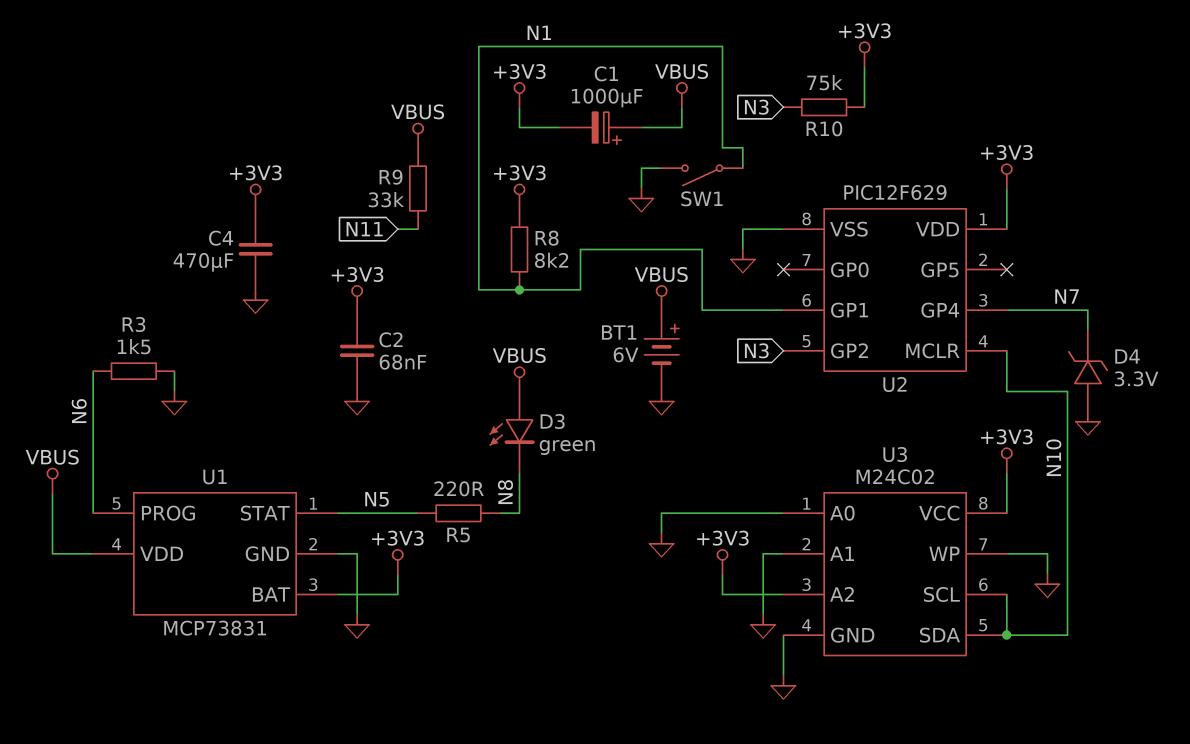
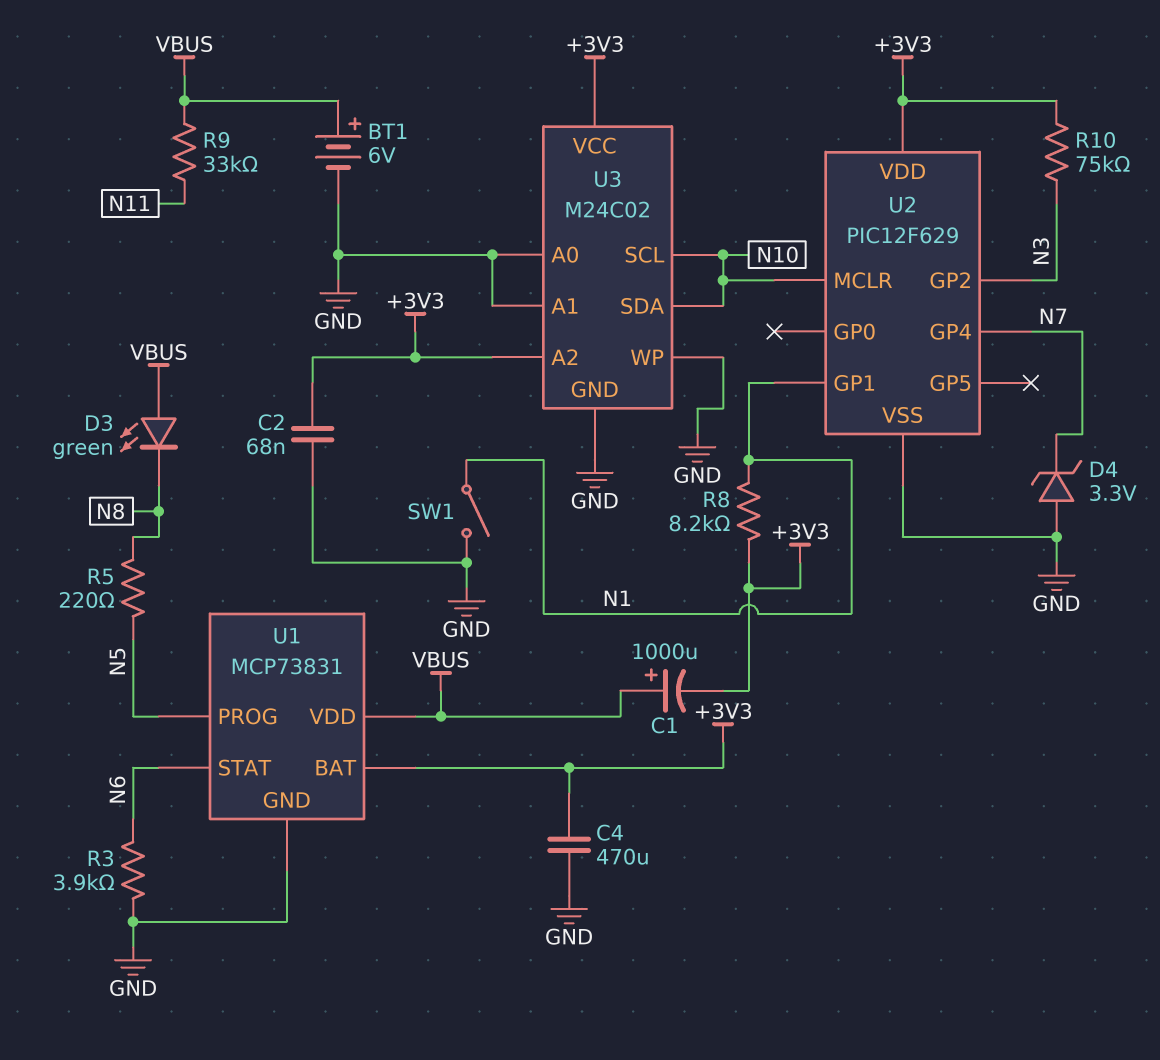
R3: 1.5k (GND, N6) -> 3.9k (GND, N6)
U1 pin PROG: N6 -> N5
U1 pin STAT: N5 -> N6

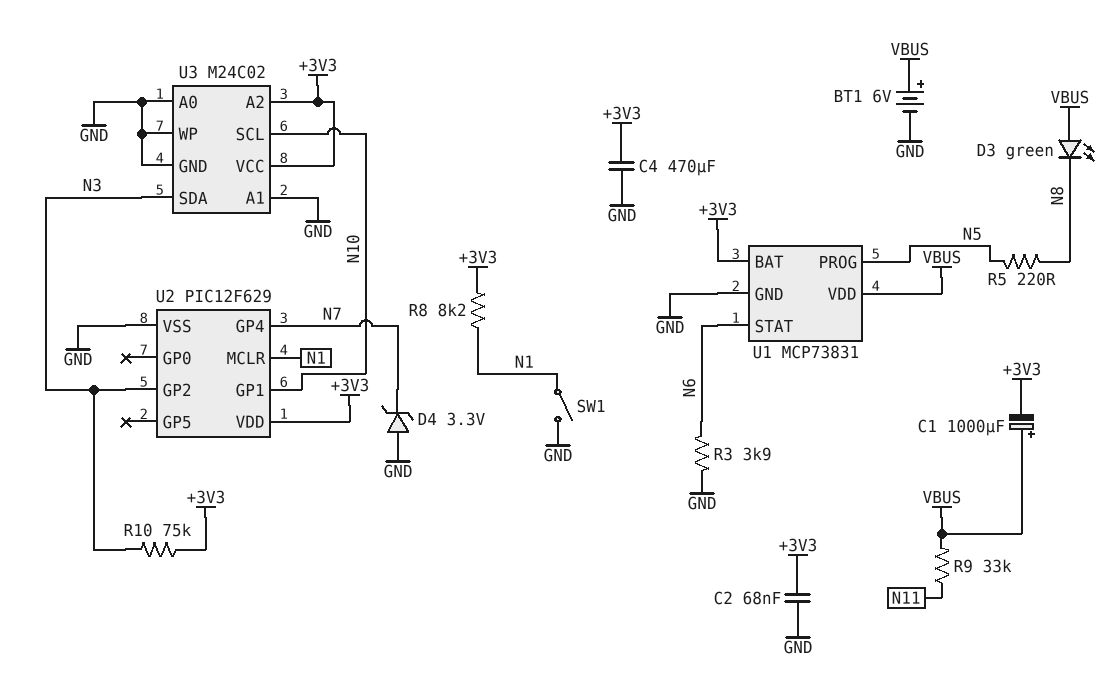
U2 pin GP1: N1 -> N10
U2 pin MCLR: N10 -> N1
U3 pin SDA: N10 -> N3

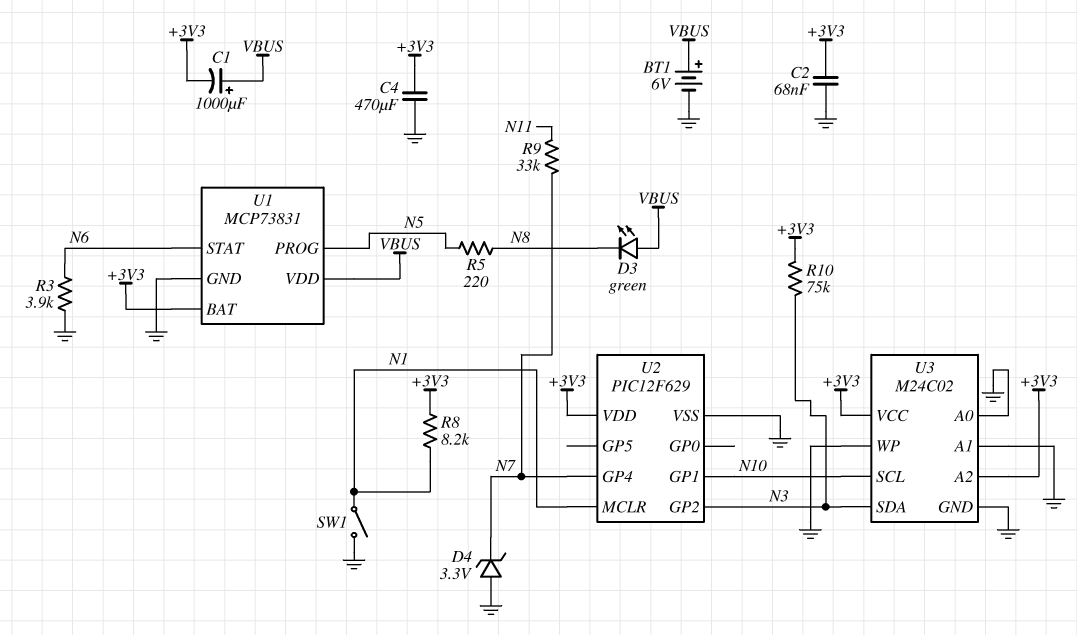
R9: 33k (N11, VBUS) -> 33k (N7, N11)

